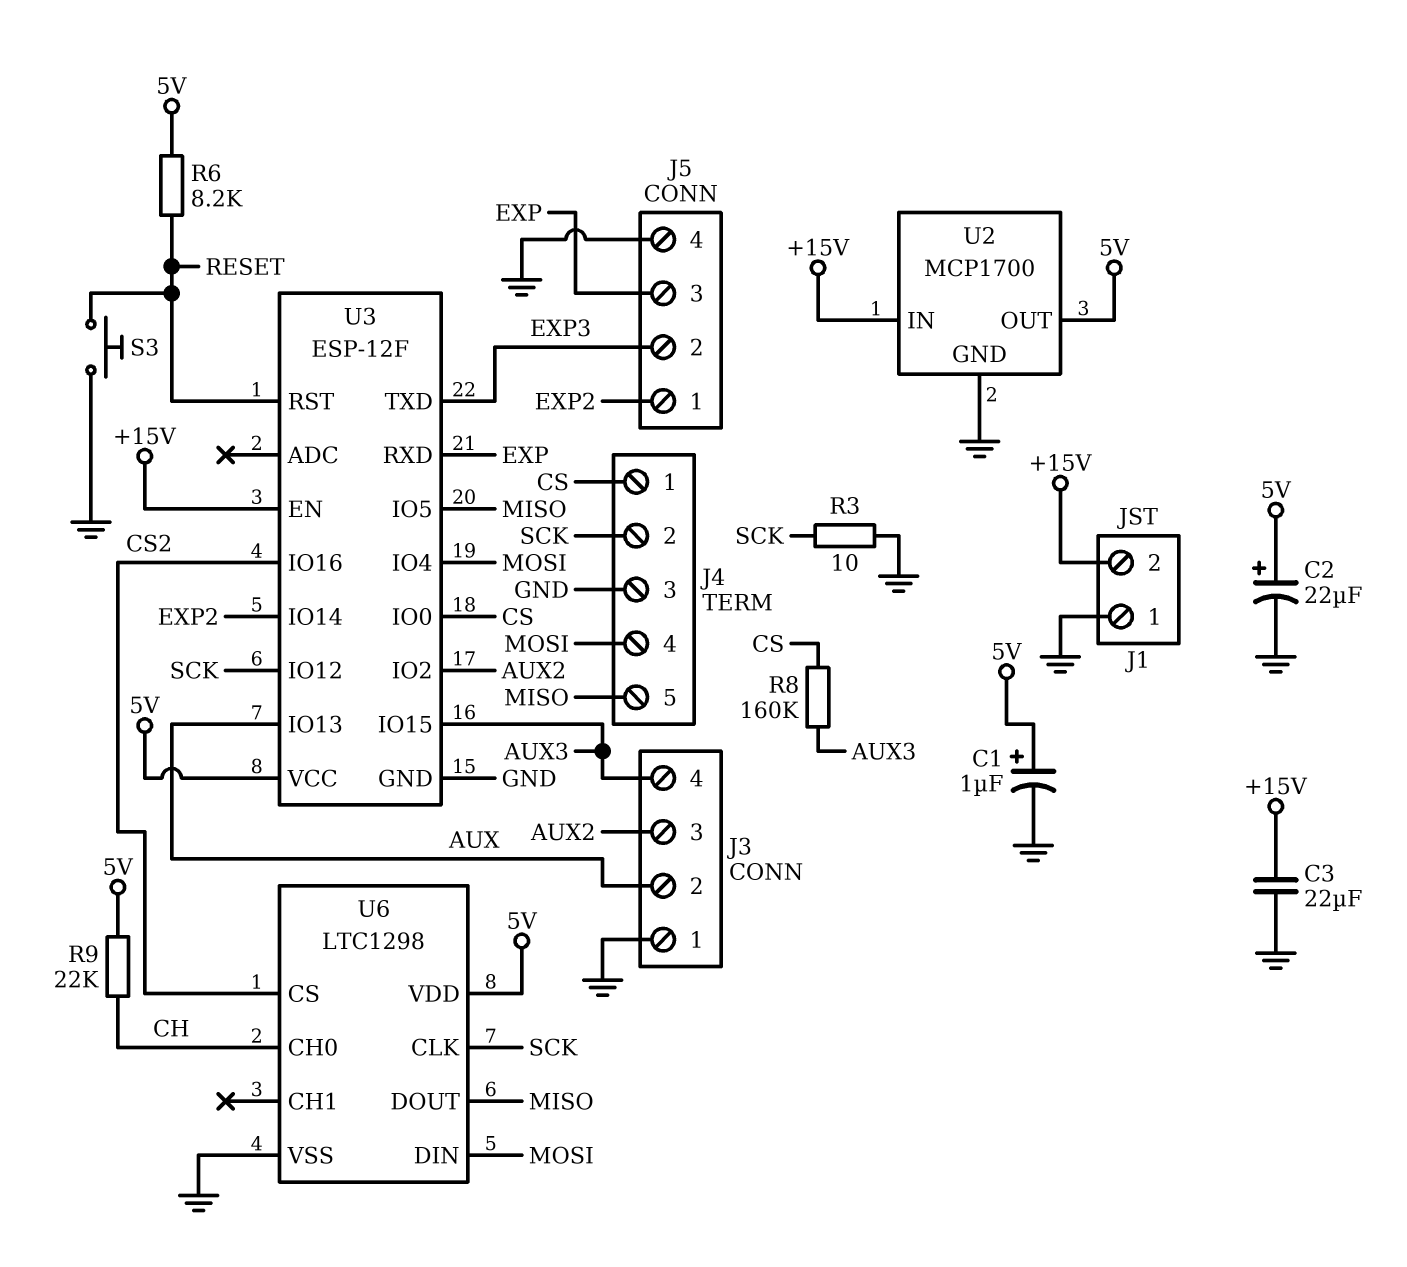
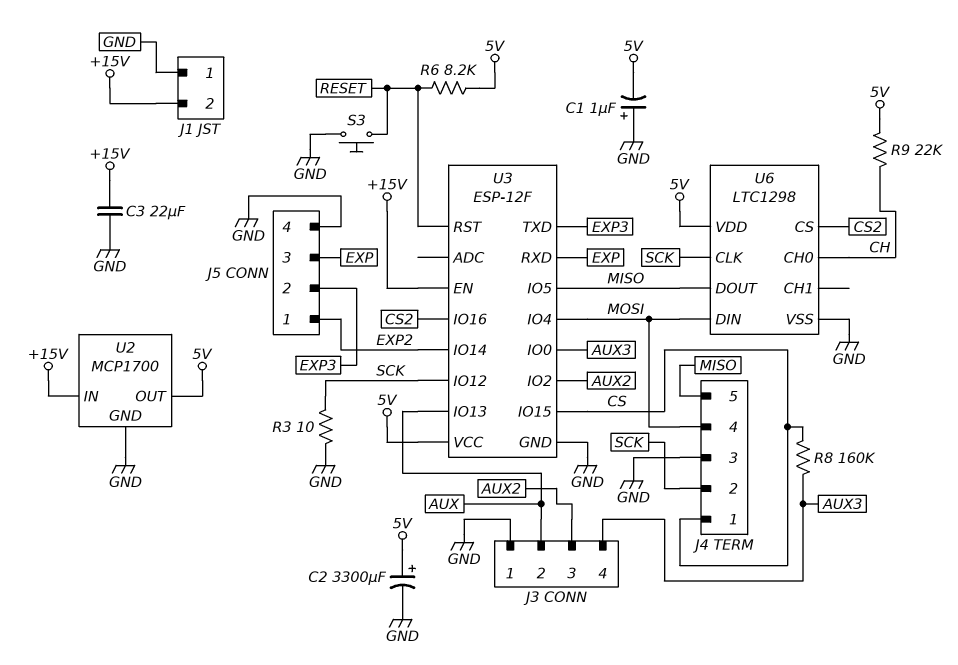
C1: 1uF (plus 5V, minus GND) -> 1uF (plus GND, minus 5V)
C2: 22uF (plus 5V, minus GND) -> 3300uF (plus 5V, minus GND)
U3 pin IO0: CS -> AUX3
U3 pin IO15: AUX3 -> CS

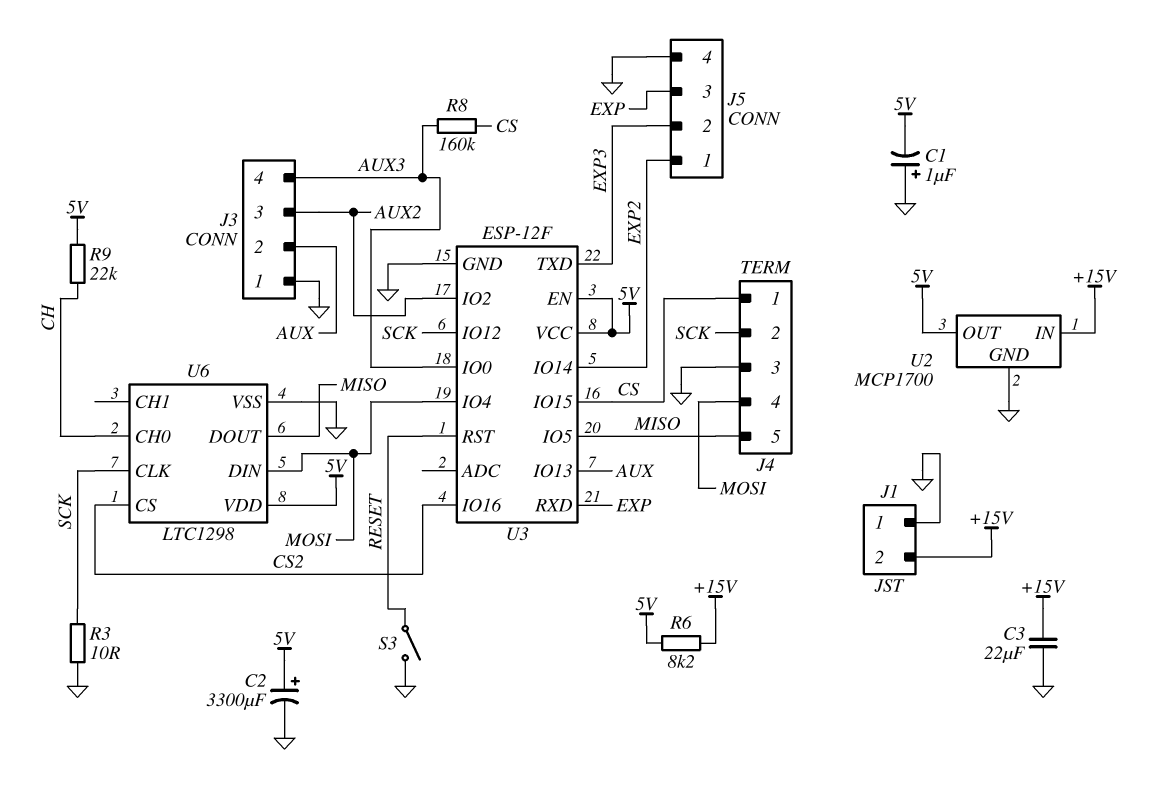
R6: 8.2k (5V, RESET) -> 8.2k (+15V, 5V)
S3: button (GND, RESET) -> switch (GND, RESET)
U3 pin EN: +15V -> 5V

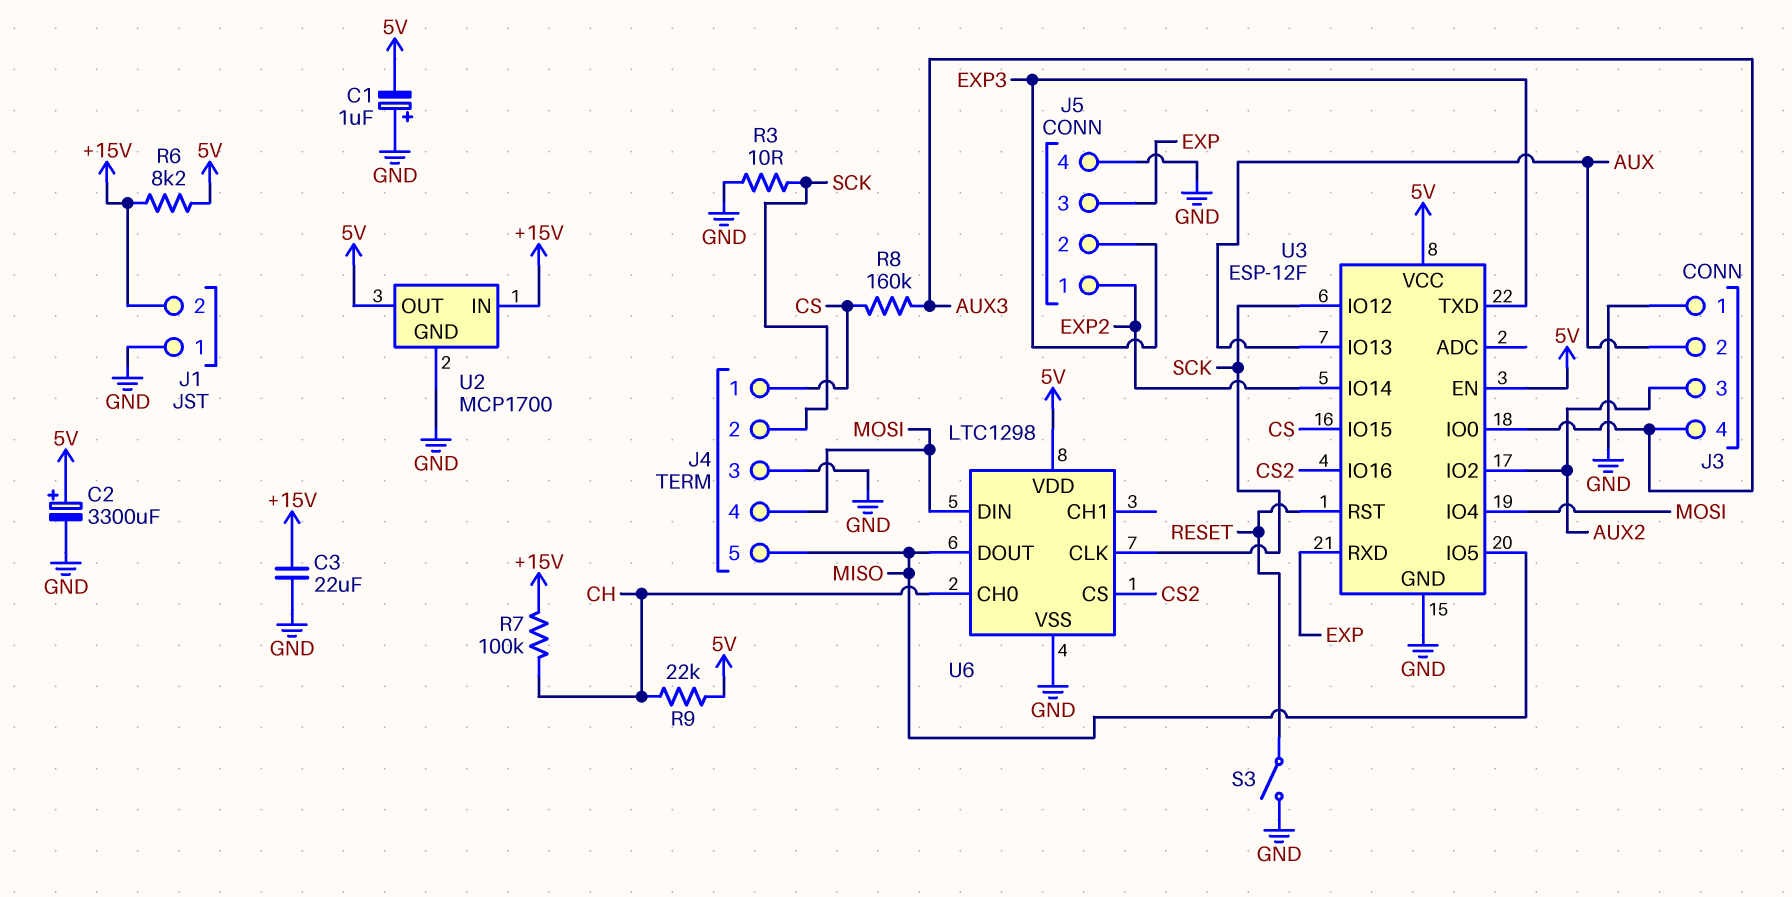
R7: none -> 100k (+15V, CH)

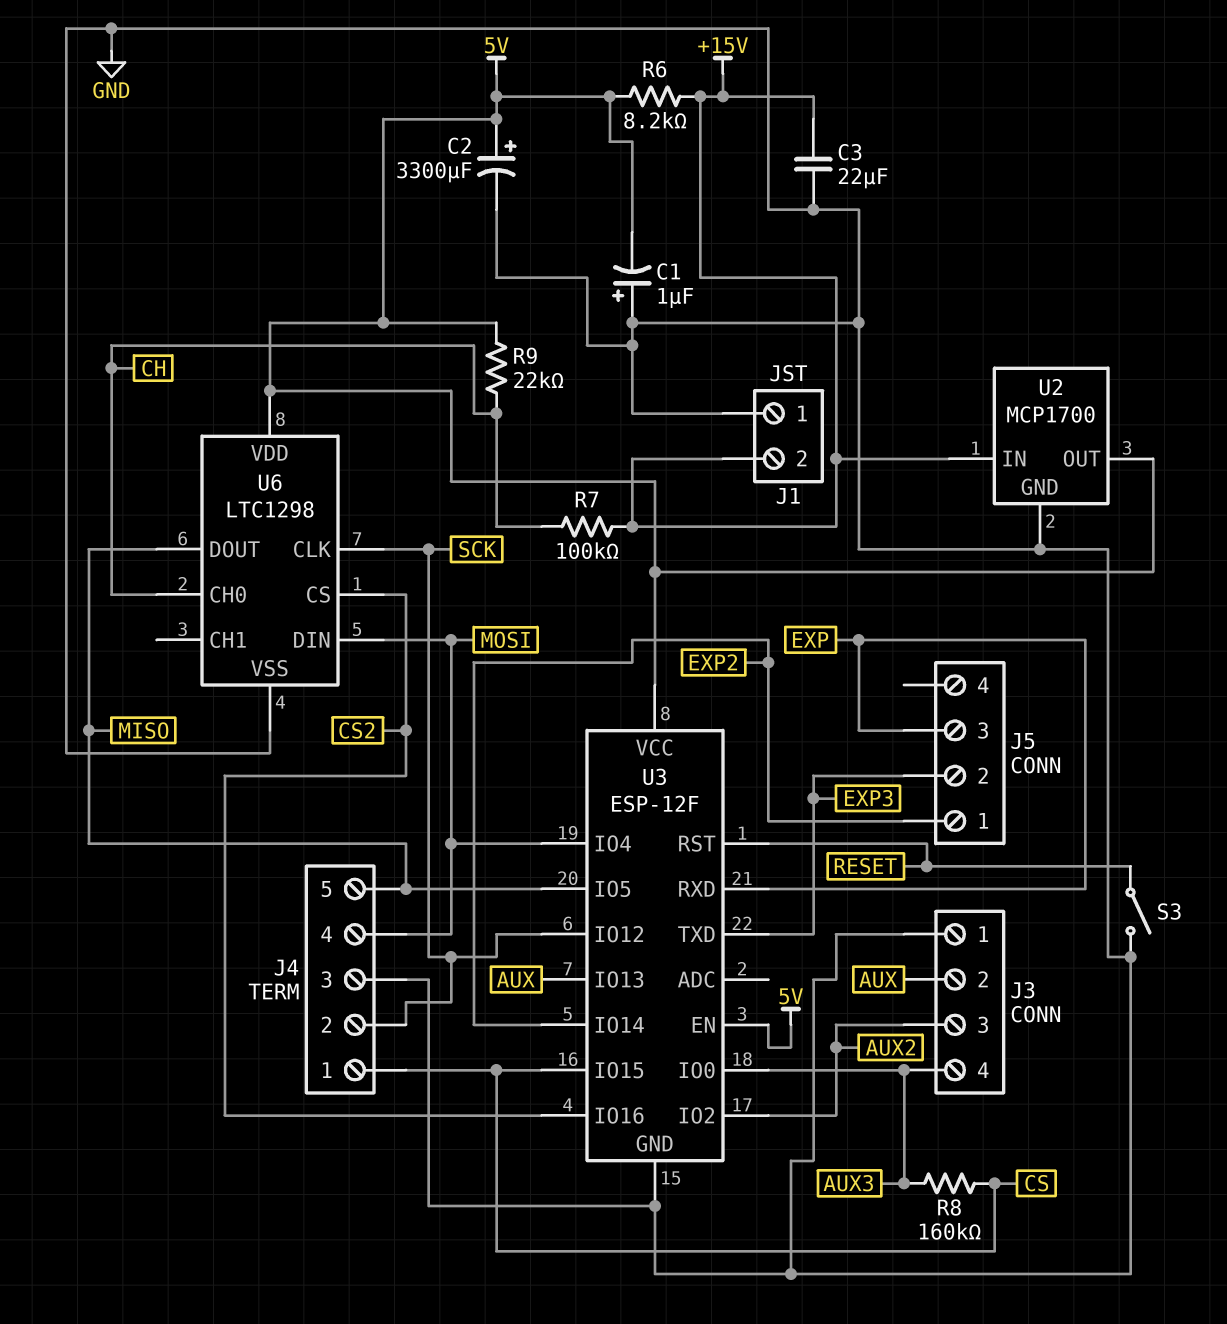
J5 pin 4: GND -> none
R3: 10 (GND, SCK) -> none

